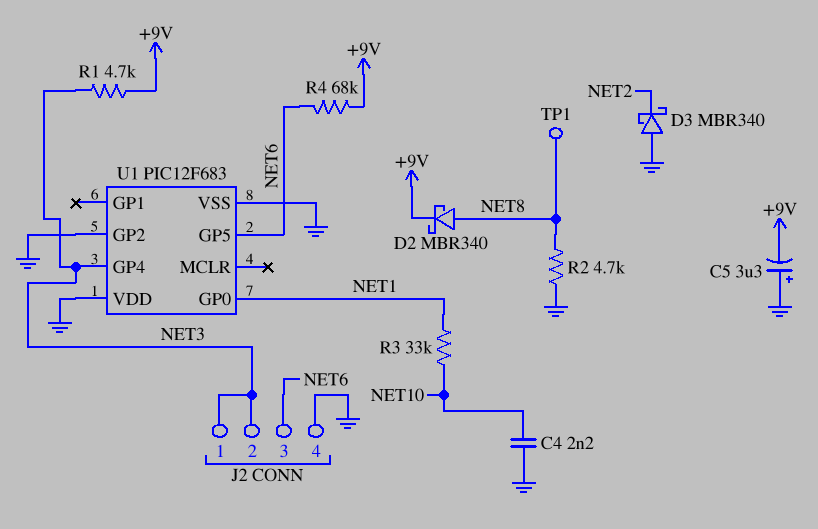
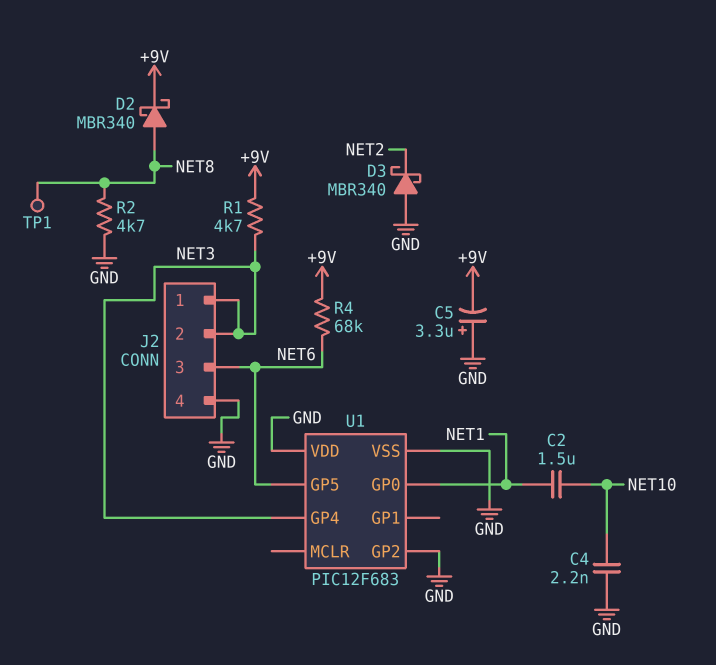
C2: none -> 1.5uF (NET1, NET10)
R3: 33k (NET1, NET10) -> none

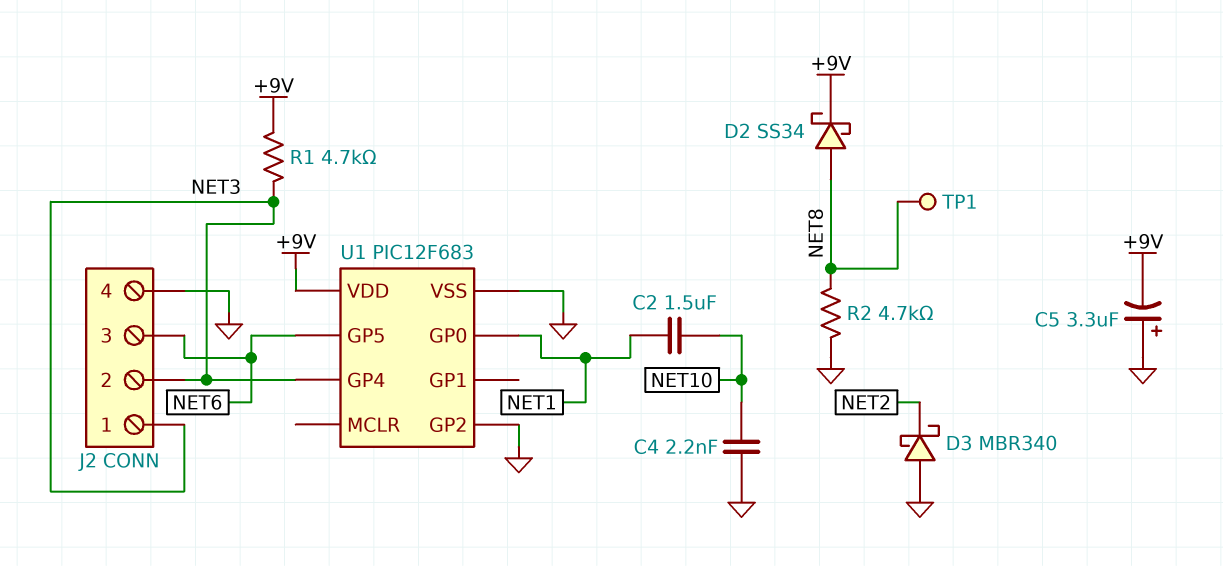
D2: schottky MBR340 (A NET8, K +9V) -> schottky SS34 (A NET8, K +9V)
R4: 68k (+9V, NET6) -> none
U1 pin VDD: GND -> +9V

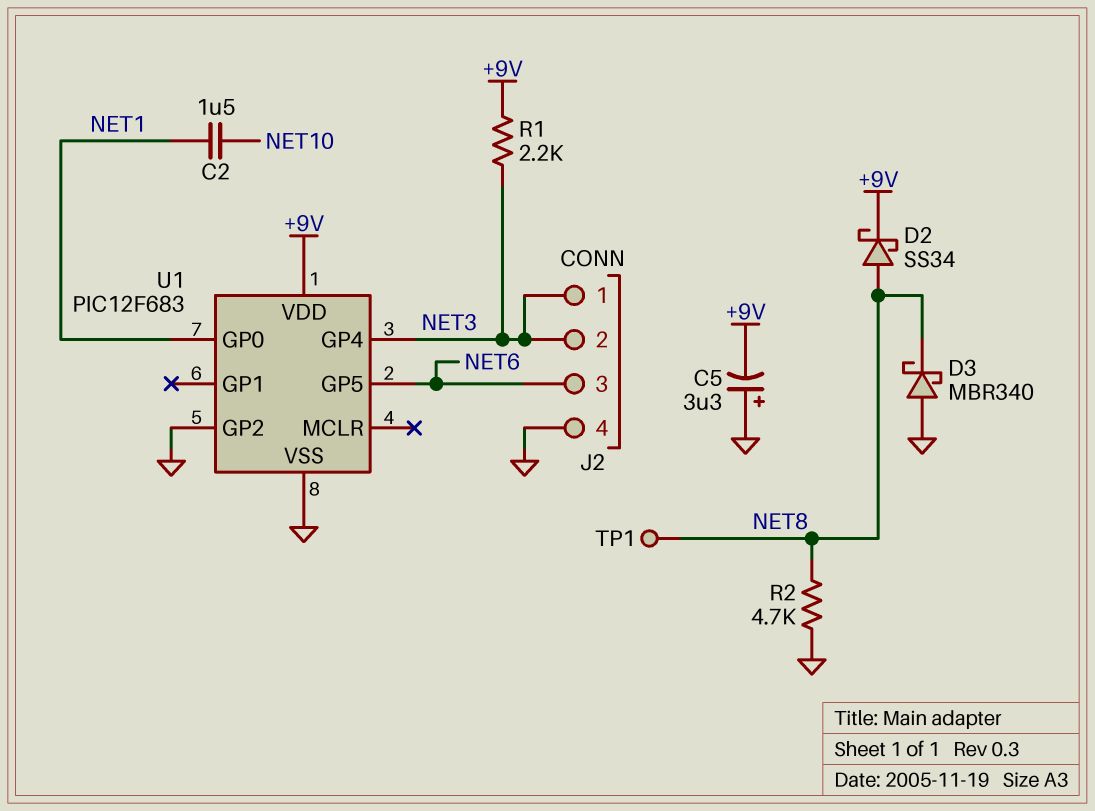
C4: 2.2nF (GND, NET10) -> none
D3: schottky MBR340 (A GND, K NET2) -> schottky MBR340 (A GND, K NET8)
R1: 4.7k (+9V, NET3) -> 2.2k (+9V, NET3)

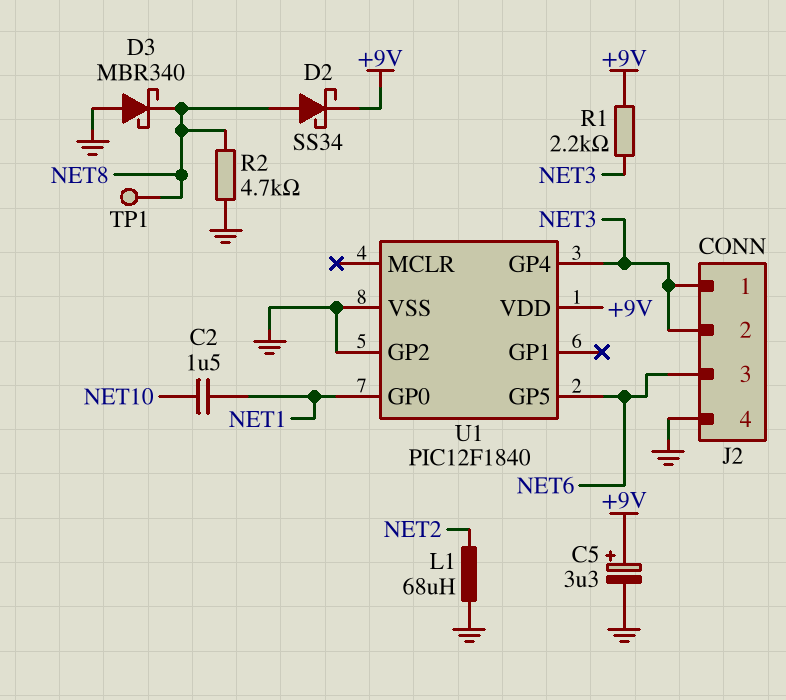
C5: 3.3uF (plus GND, minus +9V) -> 3.3uF (plus +9V, minus GND)
L1: none -> 68uH (GND, NET2)
U1: PIC12F683 -> PIC12F1840

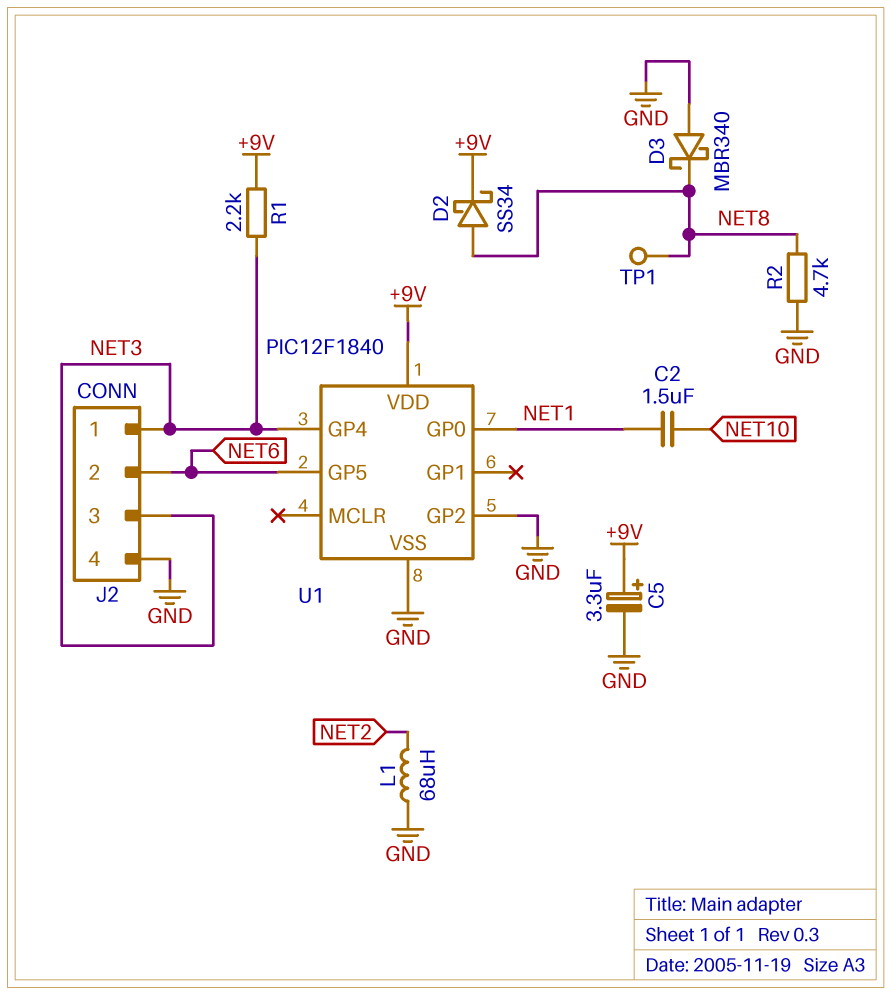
J2 pin 2: NET3 -> NET6
J2 pin 3: NET6 -> NET3

